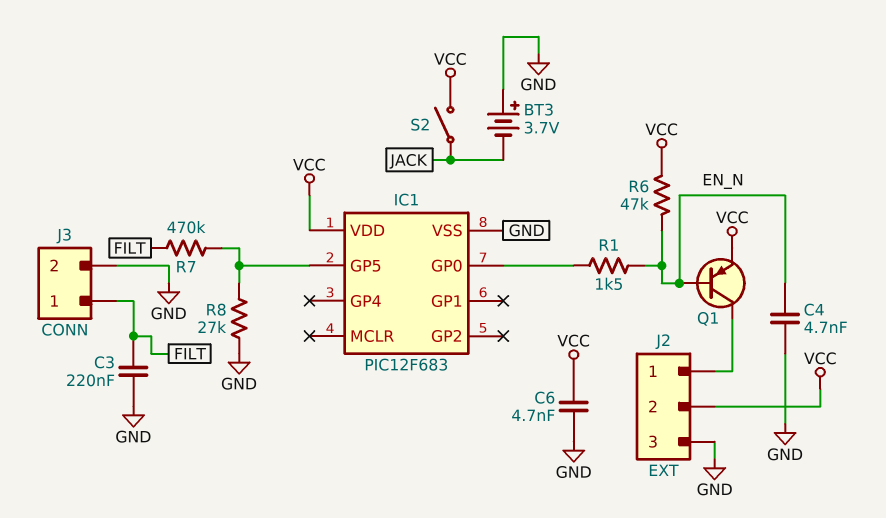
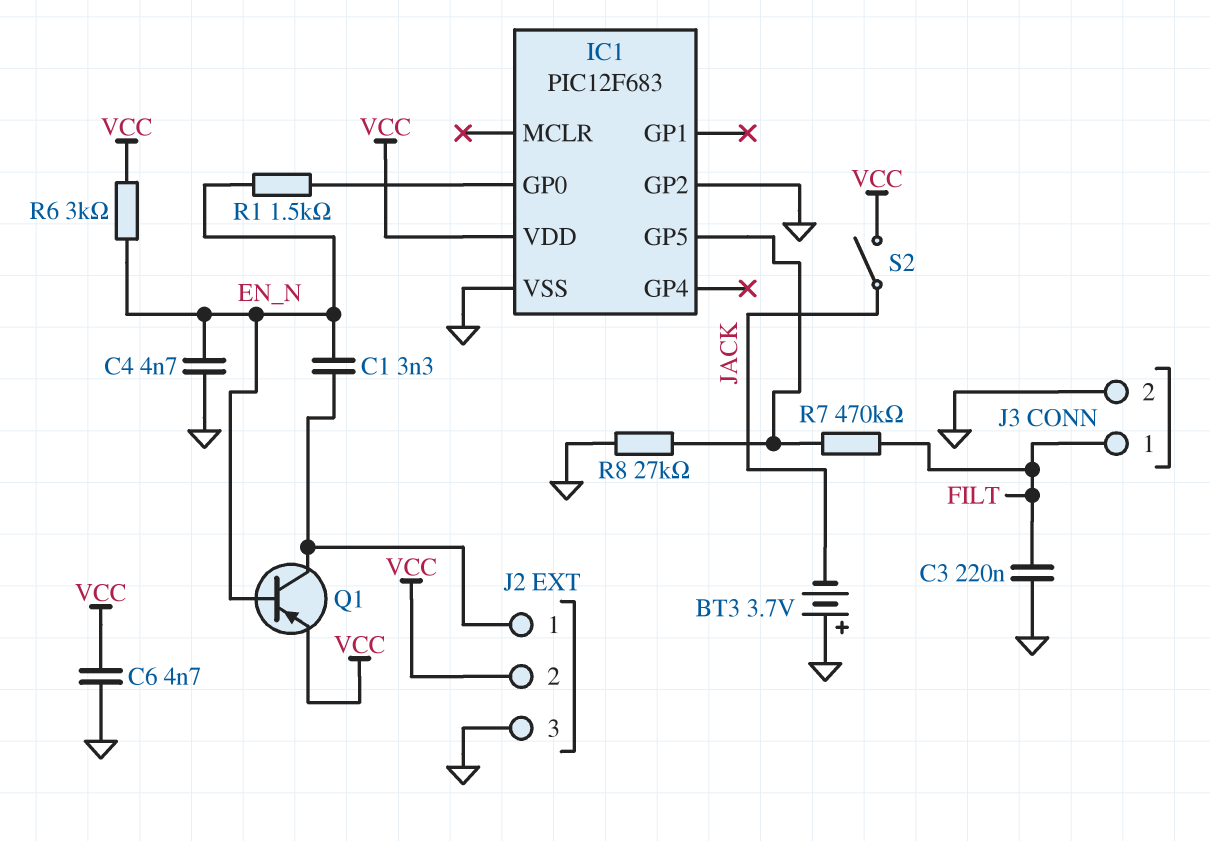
C1: none -> 3.3nF (EN_N, J2/1)
IC1 pin GP2: none -> GND
R6: 47k (EN_N, VCC) -> 3k (EN_N, VCC)

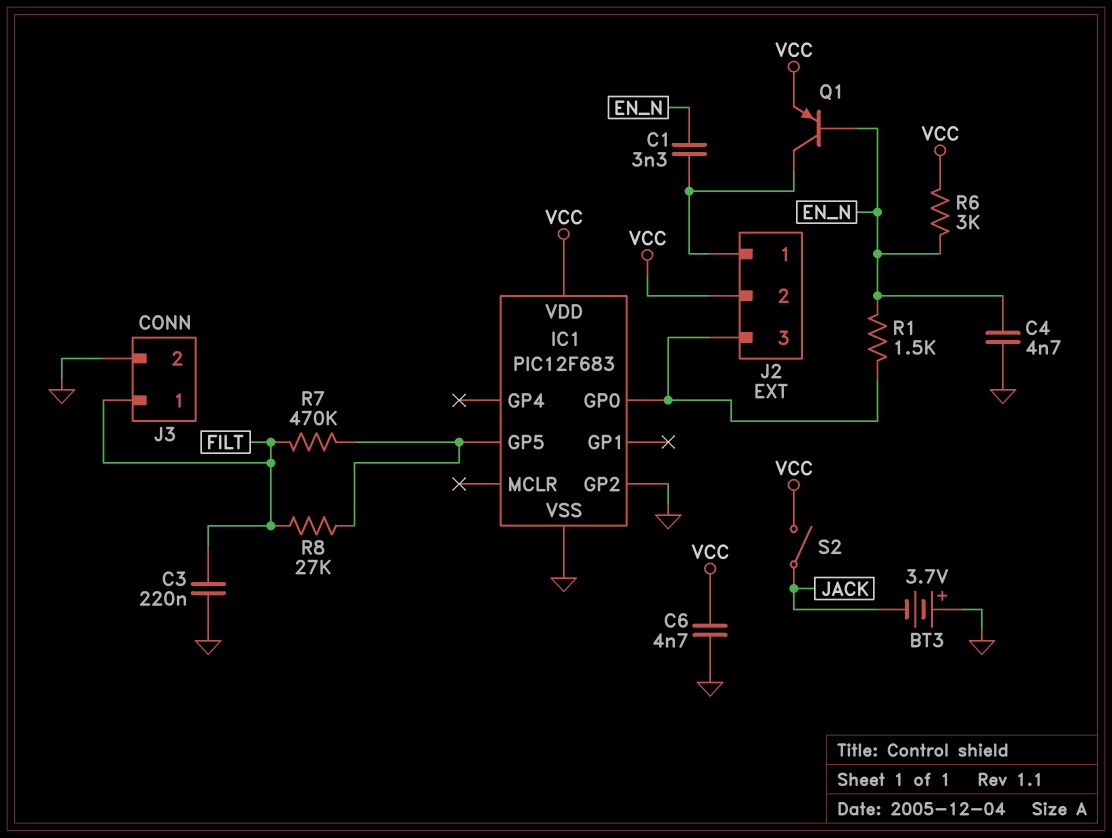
J2 pin 3: GND -> IC1/GP0
R8: 27k (GND, IC1/GP5) -> 27k (FILT, IC1/GP5)

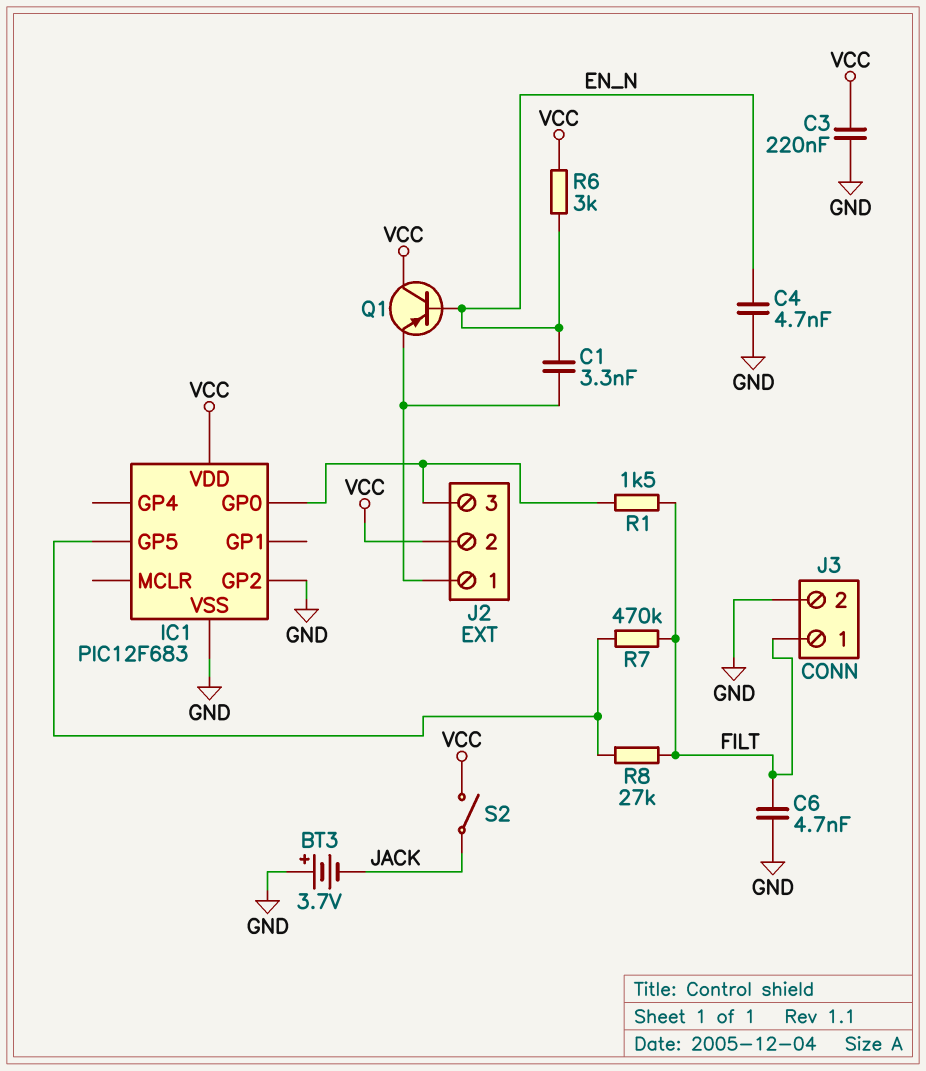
C3: 220nF (FILT, GND) -> 220nF (GND, VCC)
C6: 4.7nF (GND, VCC) -> 4.7nF (FILT, GND)
Q1: PNP (B EN_N, C J2/1, E VCC) -> PNP (B EN_N, C VCC, E J2/1)
R1: 1.5k (EN_N, IC1/GP0) -> 1.5k (FILT, IC1/GP0)

